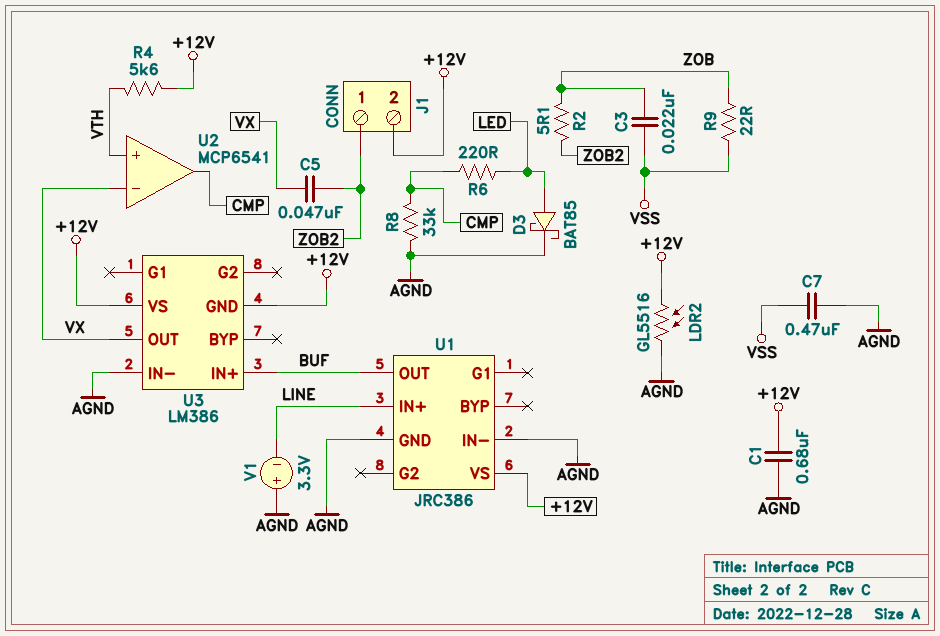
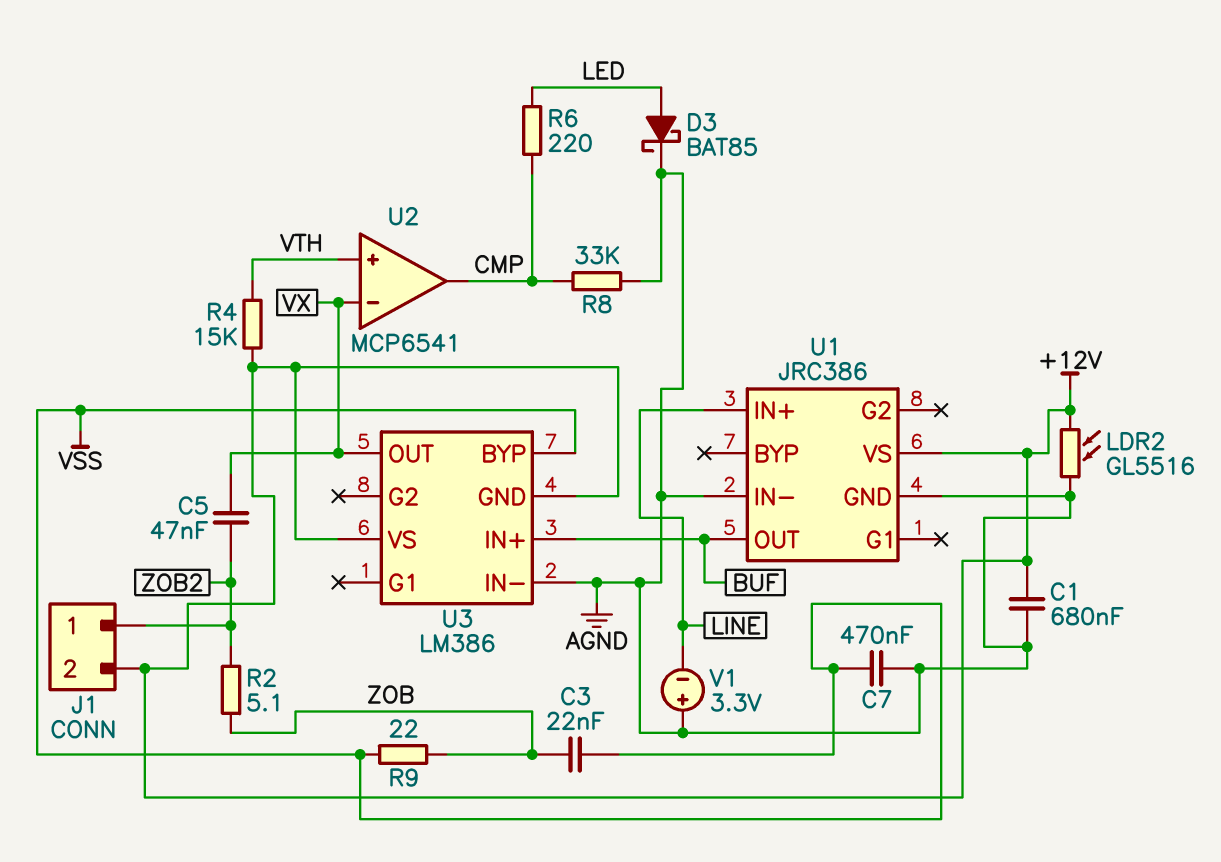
R4: 5.6k (+12V, VTH) -> 15k (+12V, VTH)
U3 pin BYP: none -> VSS

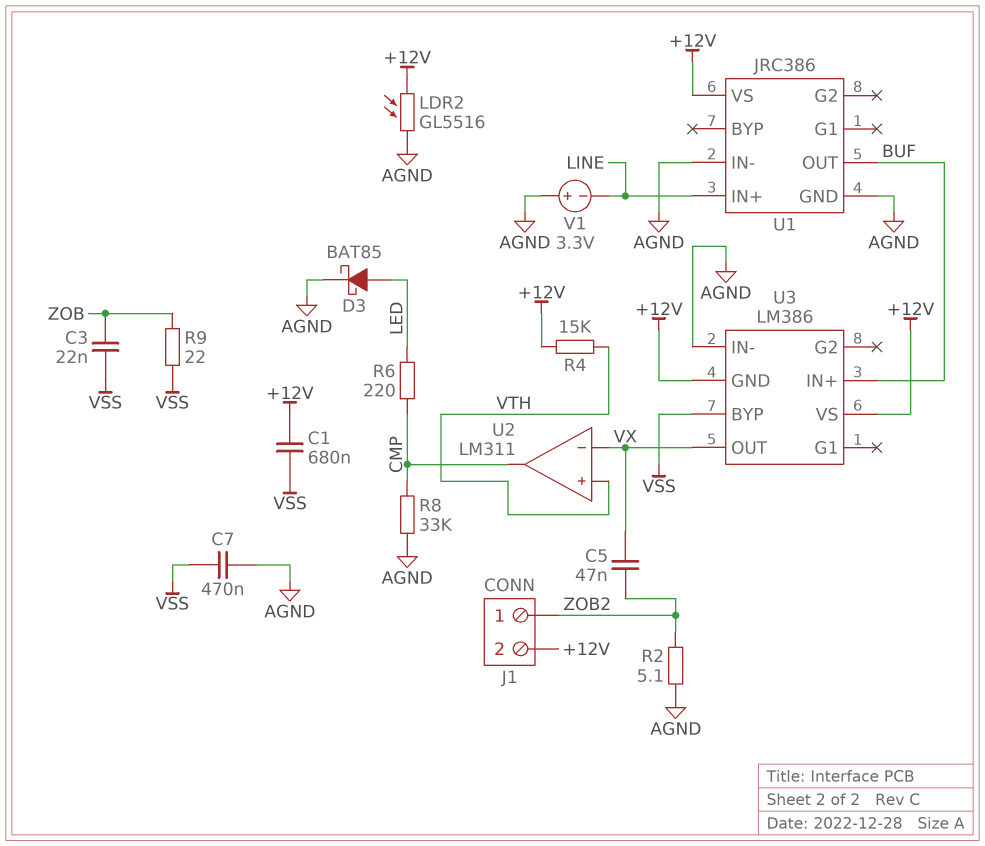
C1: 680nF (+12V, AGND) -> 680nF (+12V, VSS)
R2: 5.1 (ZOB, ZOB2) -> 5.1 (AGND, ZOB2)
U2: MCP6541 -> LM311

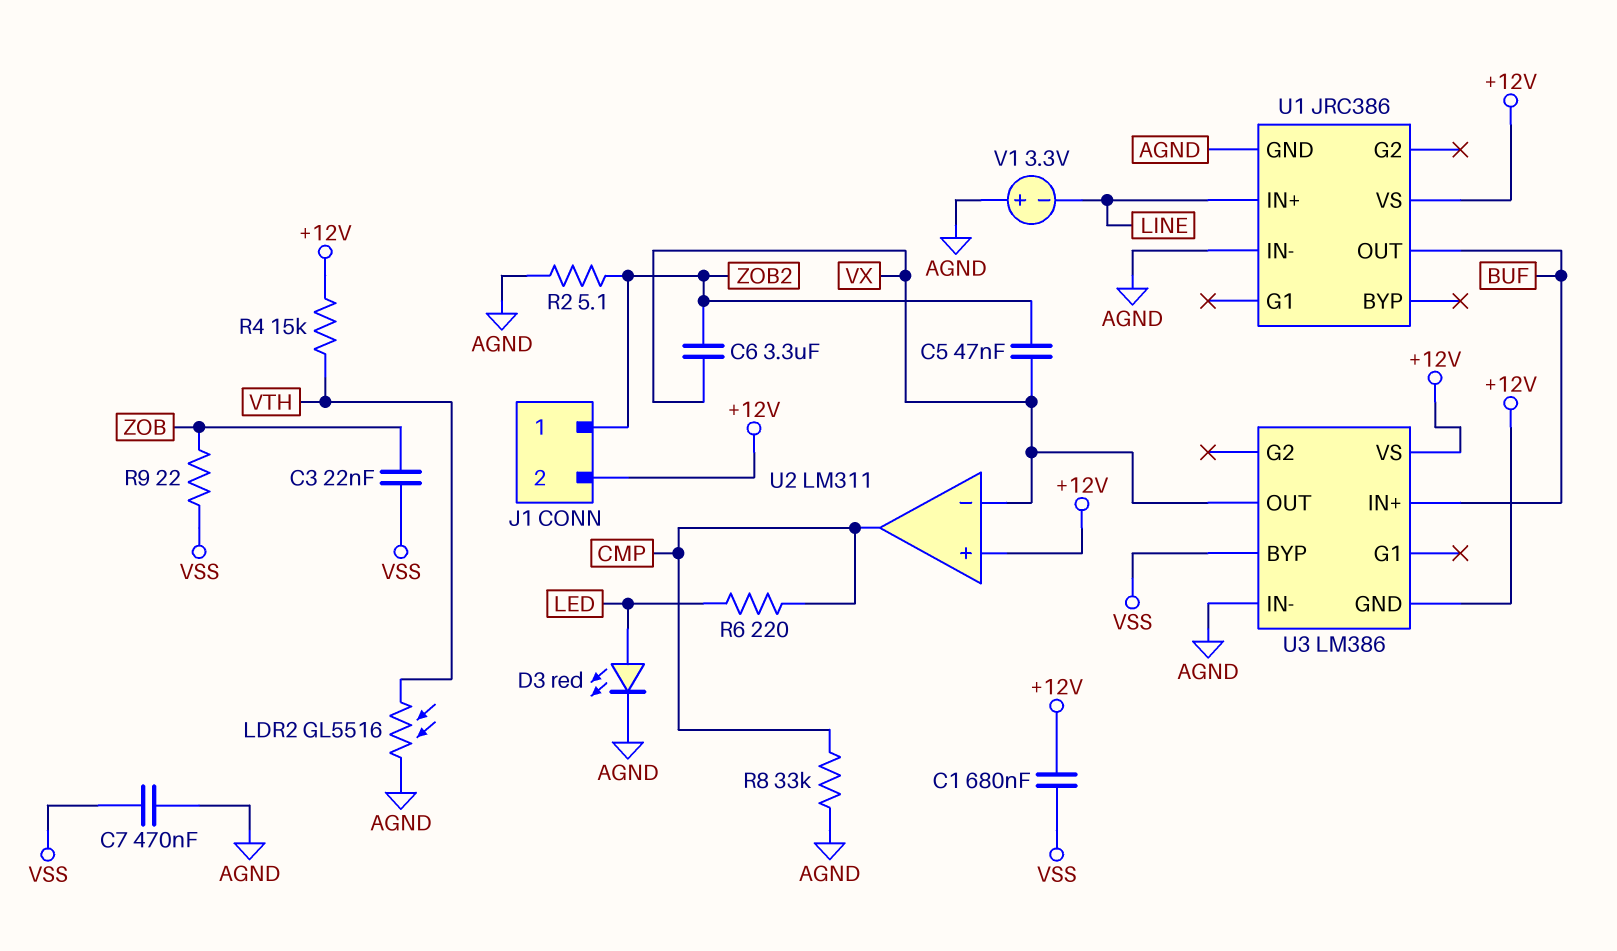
C6: none -> 3.3uF (VX, ZOB2)
D3: schottky BAT85 (A LED, K AGND) -> LED red (A LED, K AGND)
LDR2: GL5516 (+12V, AGND) -> GL5516 (AGND, VTH)
U2 pin in+: VTH -> +12V

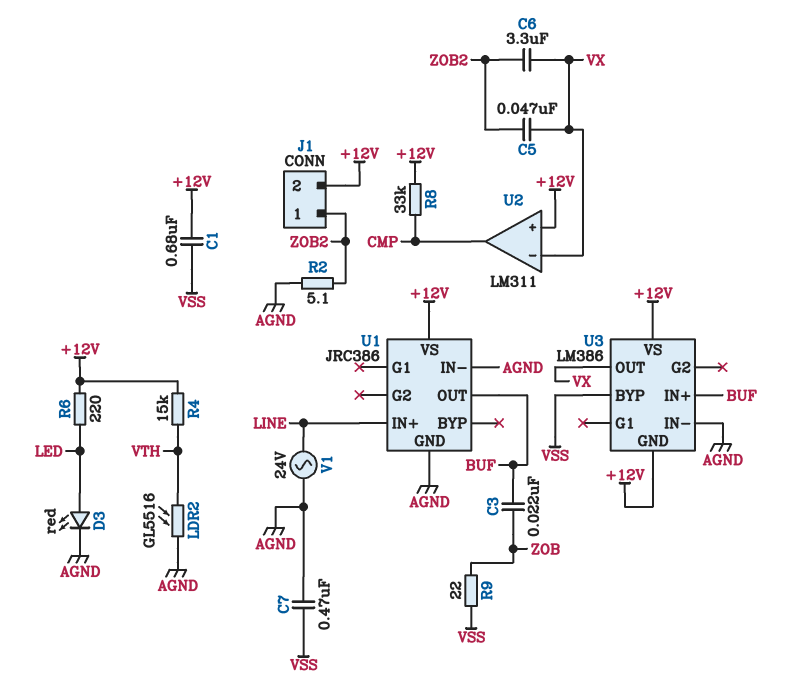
C3: 22nF (VSS, ZOB) -> 22nF (BUF, ZOB)
R6: 220 (CMP, LED) -> 220 (+12V, LED)
R8: 33k (AGND, CMP) -> 33k (+12V, CMP)
V1: 3.3V (plus AGND, minus LINE) -> AC 24V (AGND, LINE)

